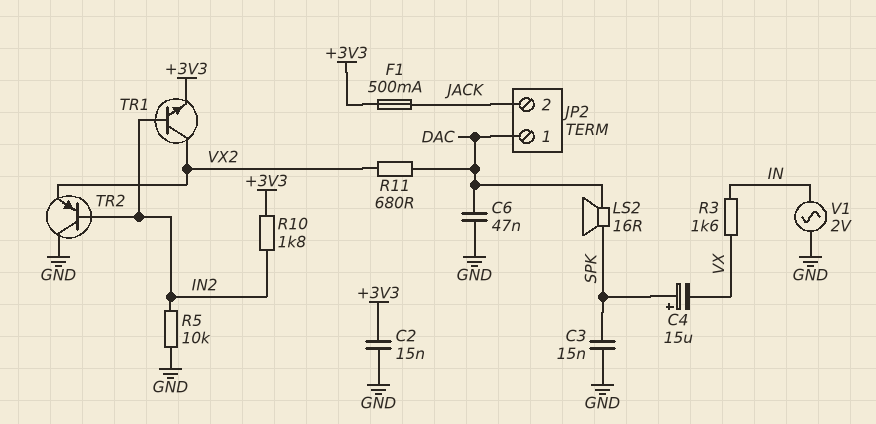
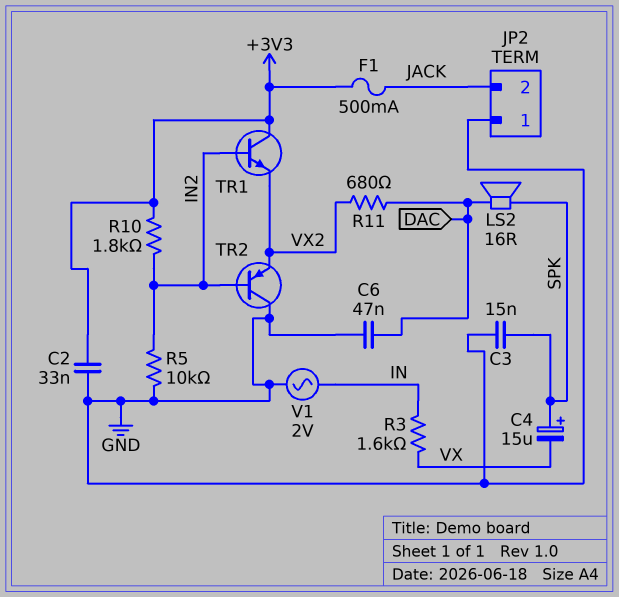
C2: 15nF (+3V3, GND) -> 33nF (+3V3, GND)
JP2 pin 1: DAC -> GND
TR1: NPN (B IN2, C VX2, E +3V3) -> NPN (B IN2, C +3V3, E VX2)

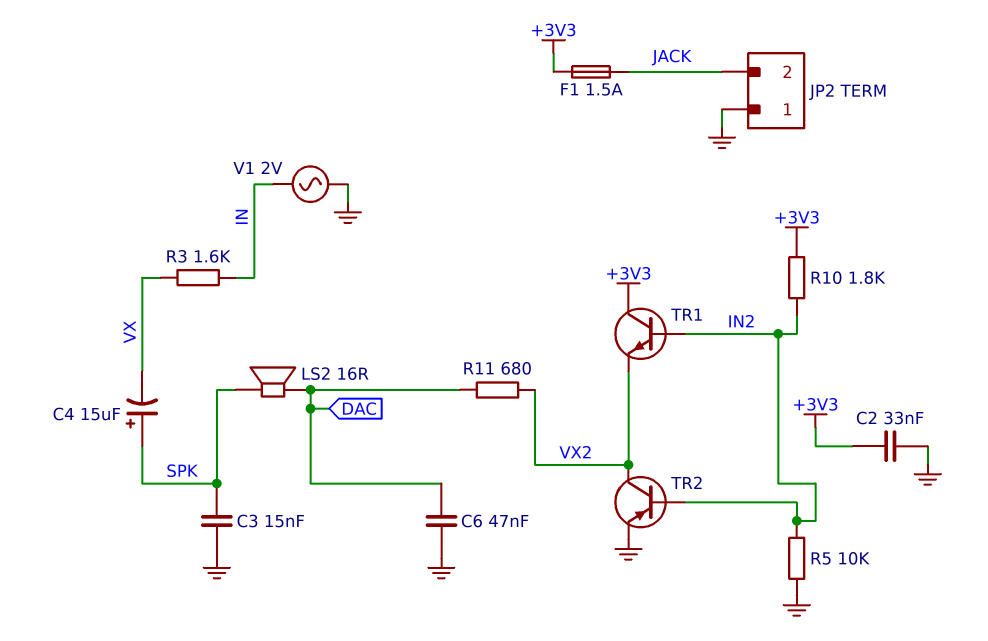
F1: 500mA (+3V3, JACK) -> 1.5A (+3V3, JACK)
TR2: PNP (B IN2, C GND, E VX2) -> PNP (B IN2, C VX2, E GND)

